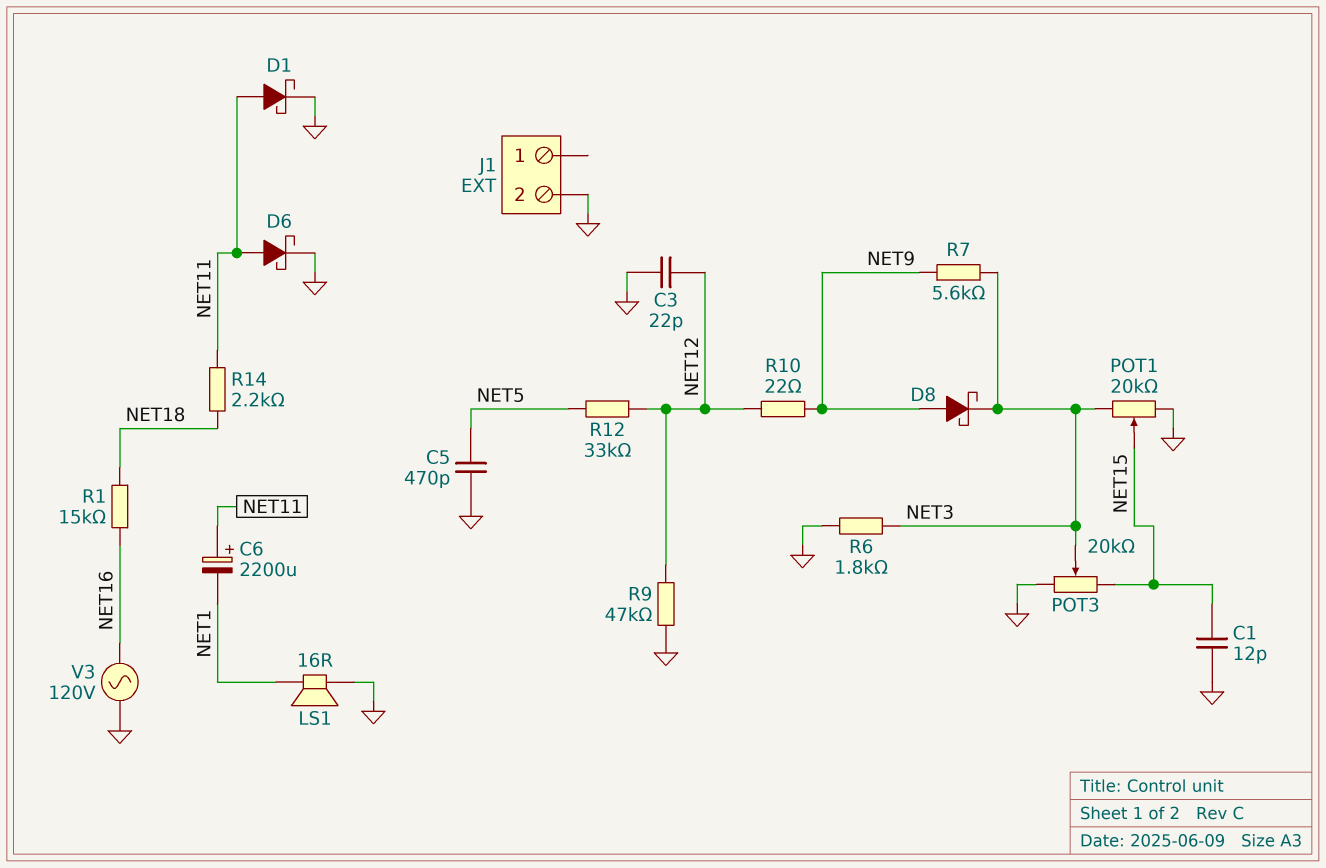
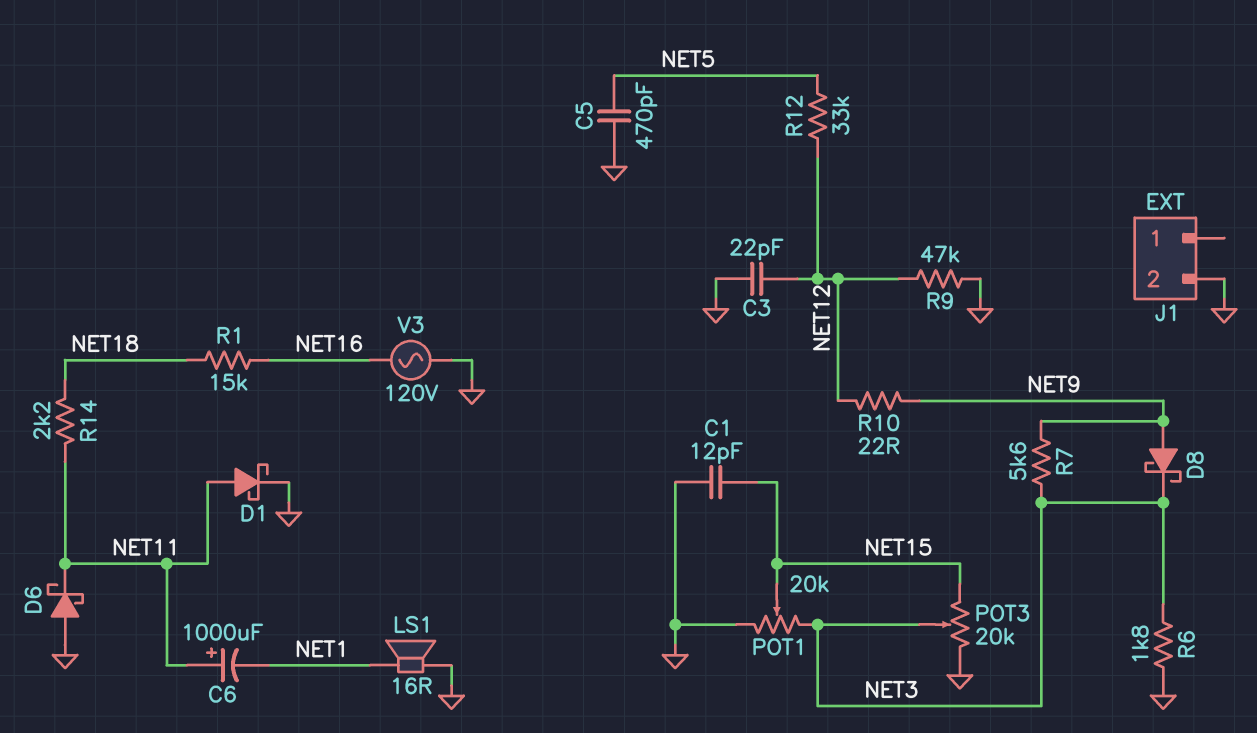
C6: 2200uF (plus NET11, minus NET1) -> 1000uF (plus NET11, minus NET1)
D6: schottky (A NET11, K GND) -> schottky (A GND, K NET11)

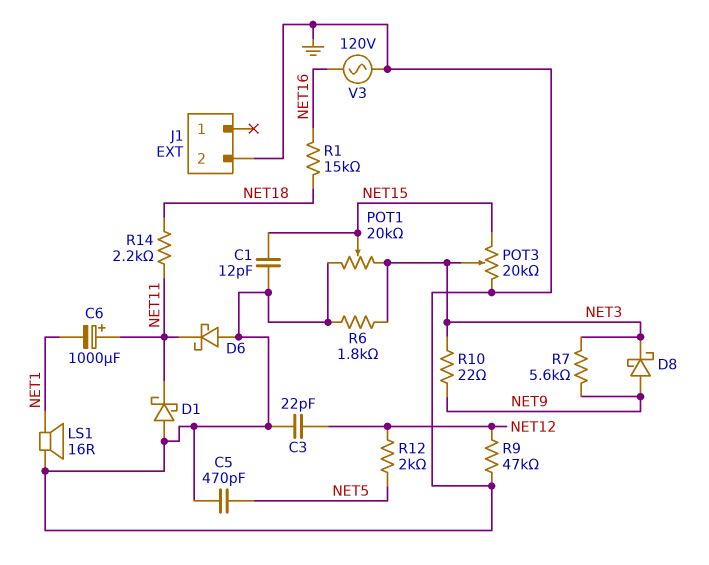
D1: schottky (A NET11, K GND) -> schottky (A GND, K NET11)
R10: 22 (NET9, NET12) -> 22 (NET3, NET9)
R12: 33k (NET5, NET12) -> 2k (NET5, NET12)

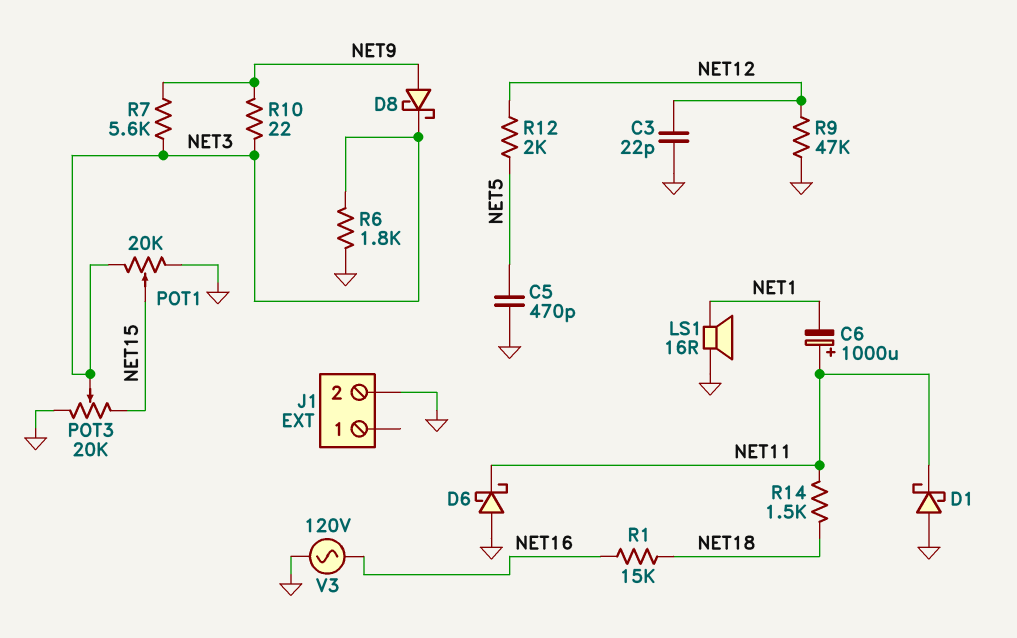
C1: 12pF (GND, NET15) -> none
R14: 2.2k (NET11, NET18) -> 1.5k (NET11, NET18)

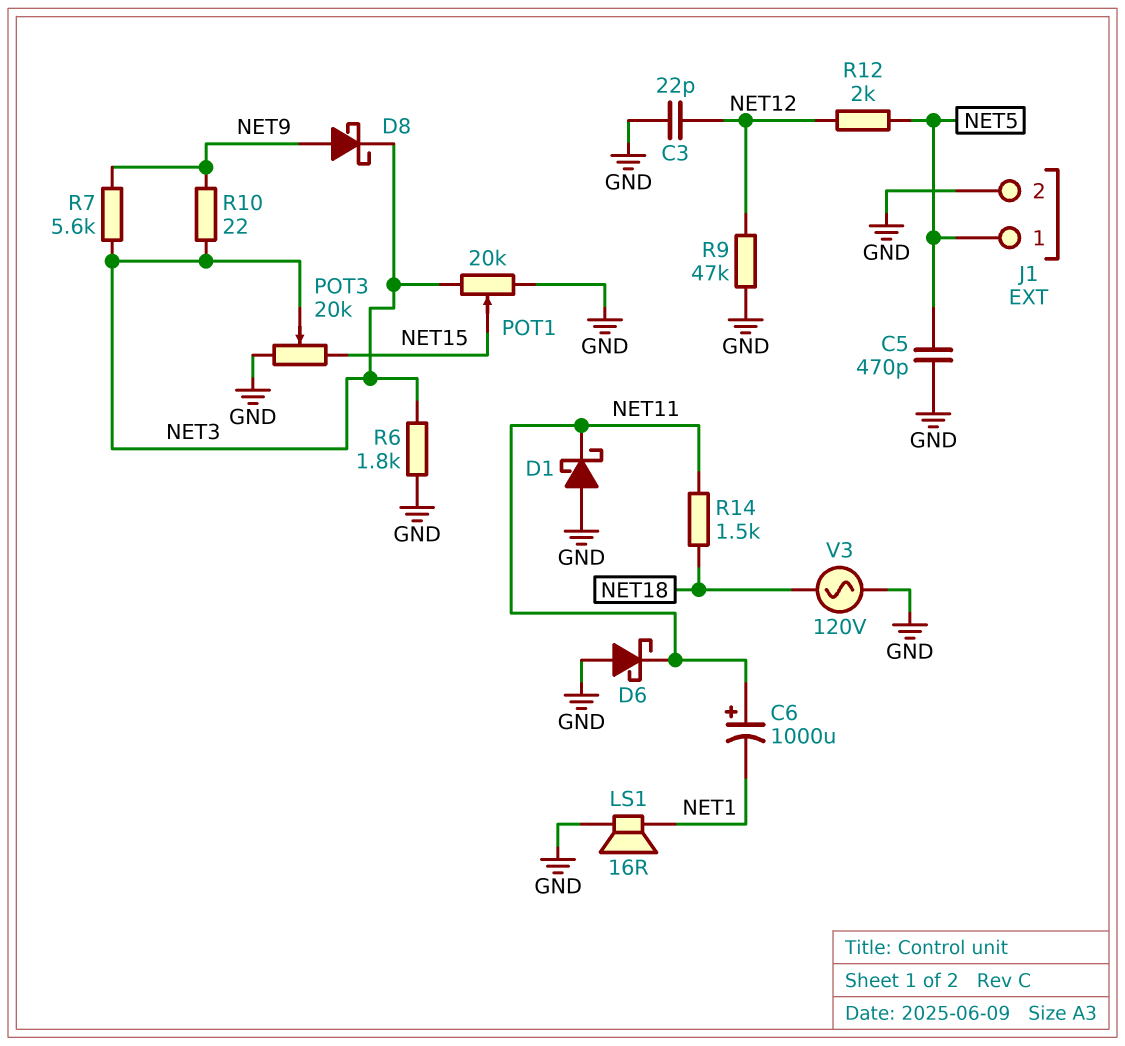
J1 pin 1: none -> NET5
R1: 15k (NET16, NET18) -> none
V3: AC 120V (GND, NET16) -> AC 120V (GND, NET18)

